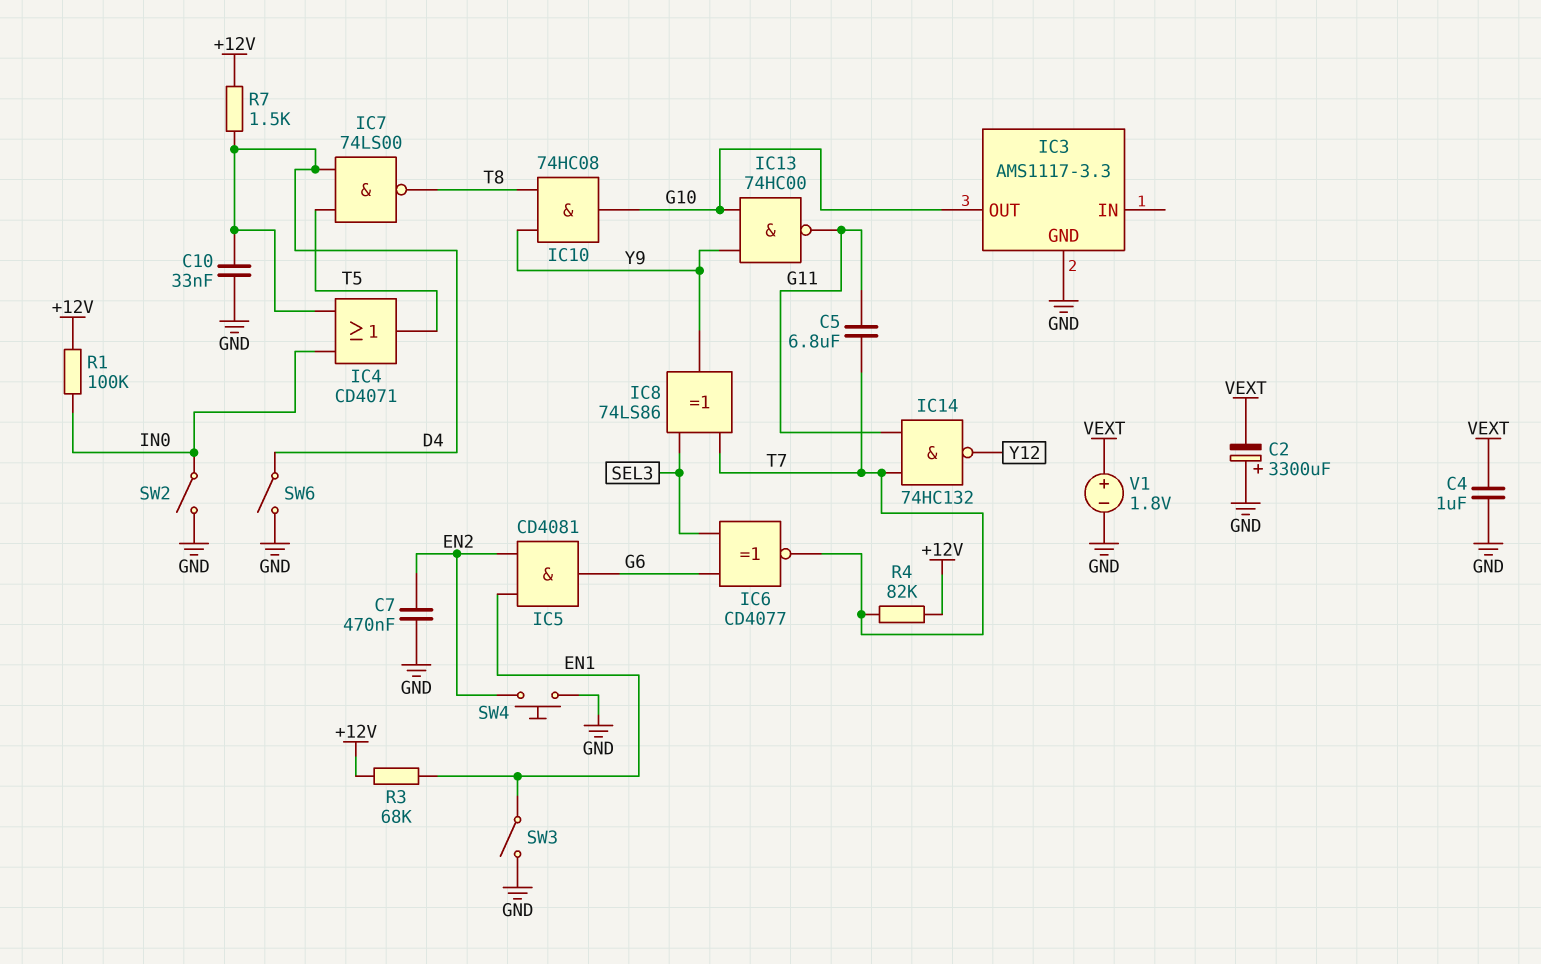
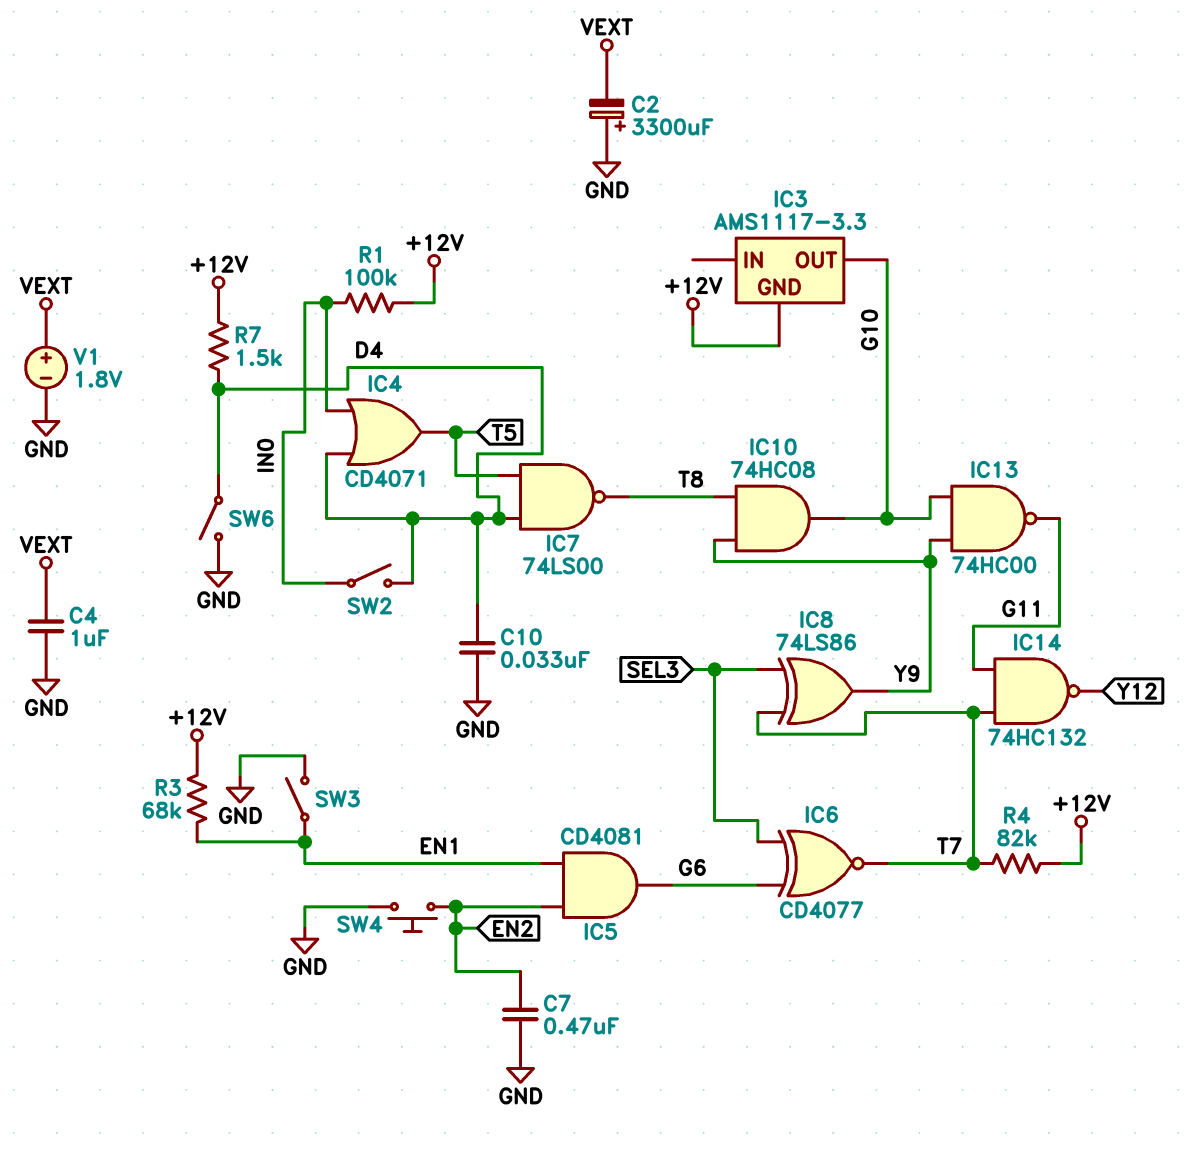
C5: 6.8uF (G11, T7) -> none
IC3 pin GND: GND -> +12V
SW2: switch (GND, IN0) -> switch (D4, IN0)

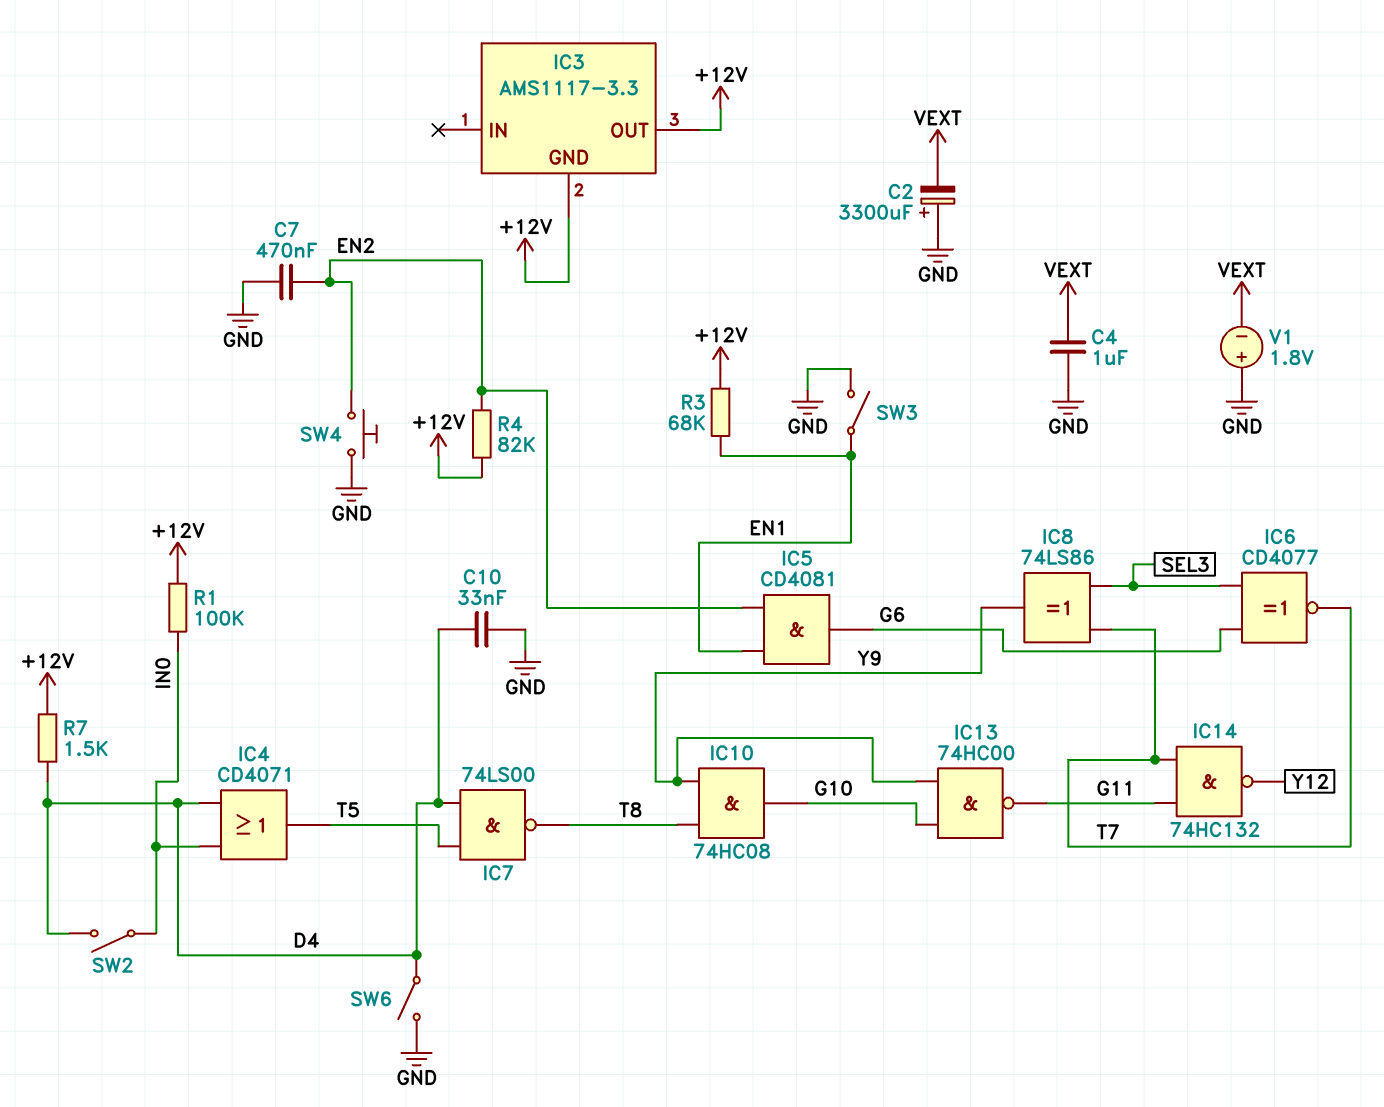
IC3 pin OUT: G10 -> +12V
R4: 82k (+12V, T7) -> 82k (+12V, EN2)
V1: 1.8V (plus VEXT, minus GND) -> 1.8V (plus GND, minus VEXT)

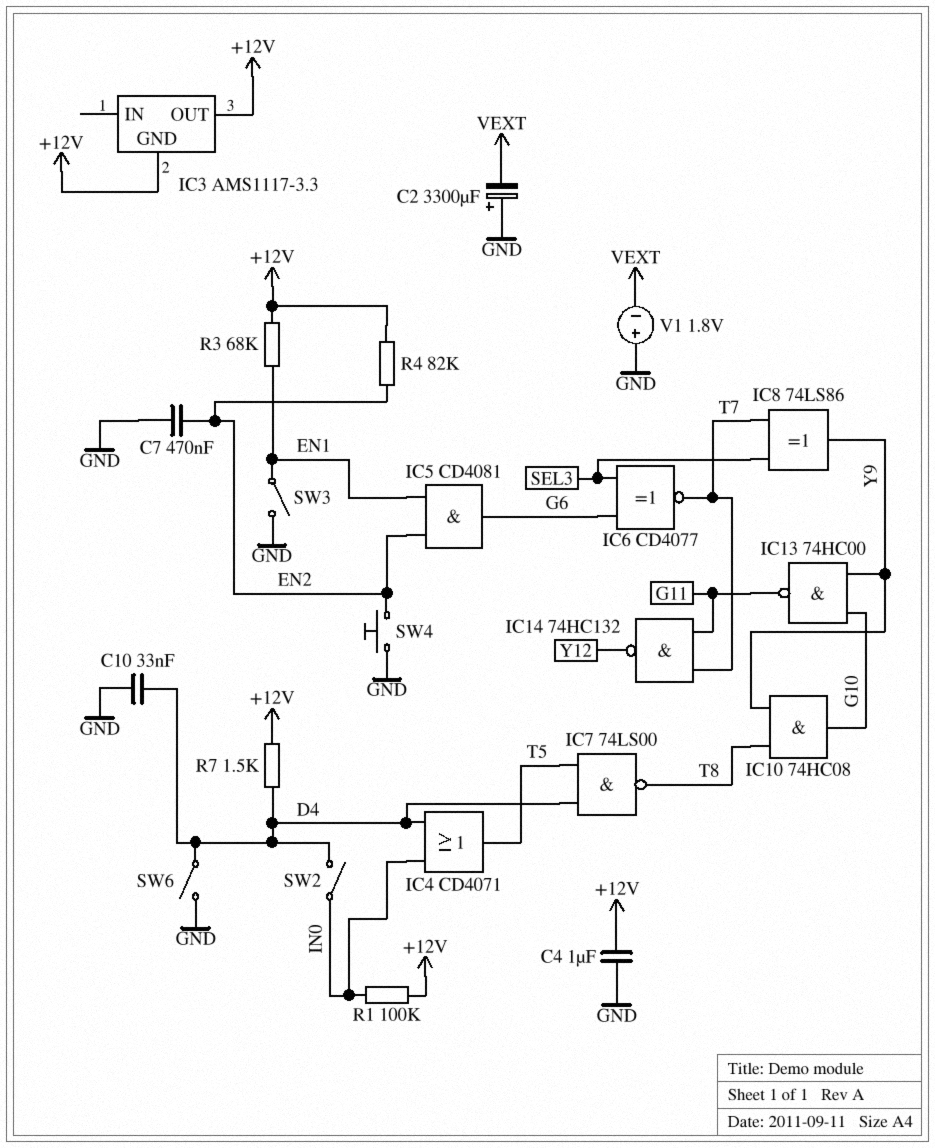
C4: 1uF (GND, VEXT) -> 1uF (+12V, GND)

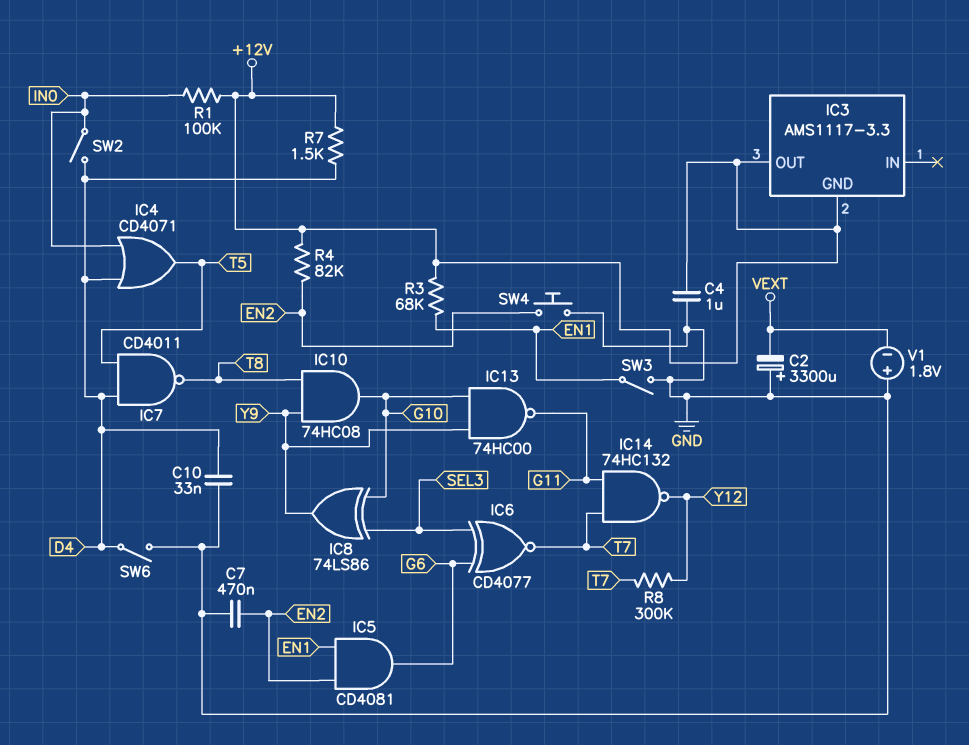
IC7: NAND 74LS00 (in D4, in T5, out T8) -> NAND CD4011 (in D4, in T5, out T8)
IC8: XOR 74LS86 (in SEL3, in T7, out Y9) -> XOR 74LS86 (in G10, in SEL3, out Y9)
R8: none -> 300k (T7, Y12)

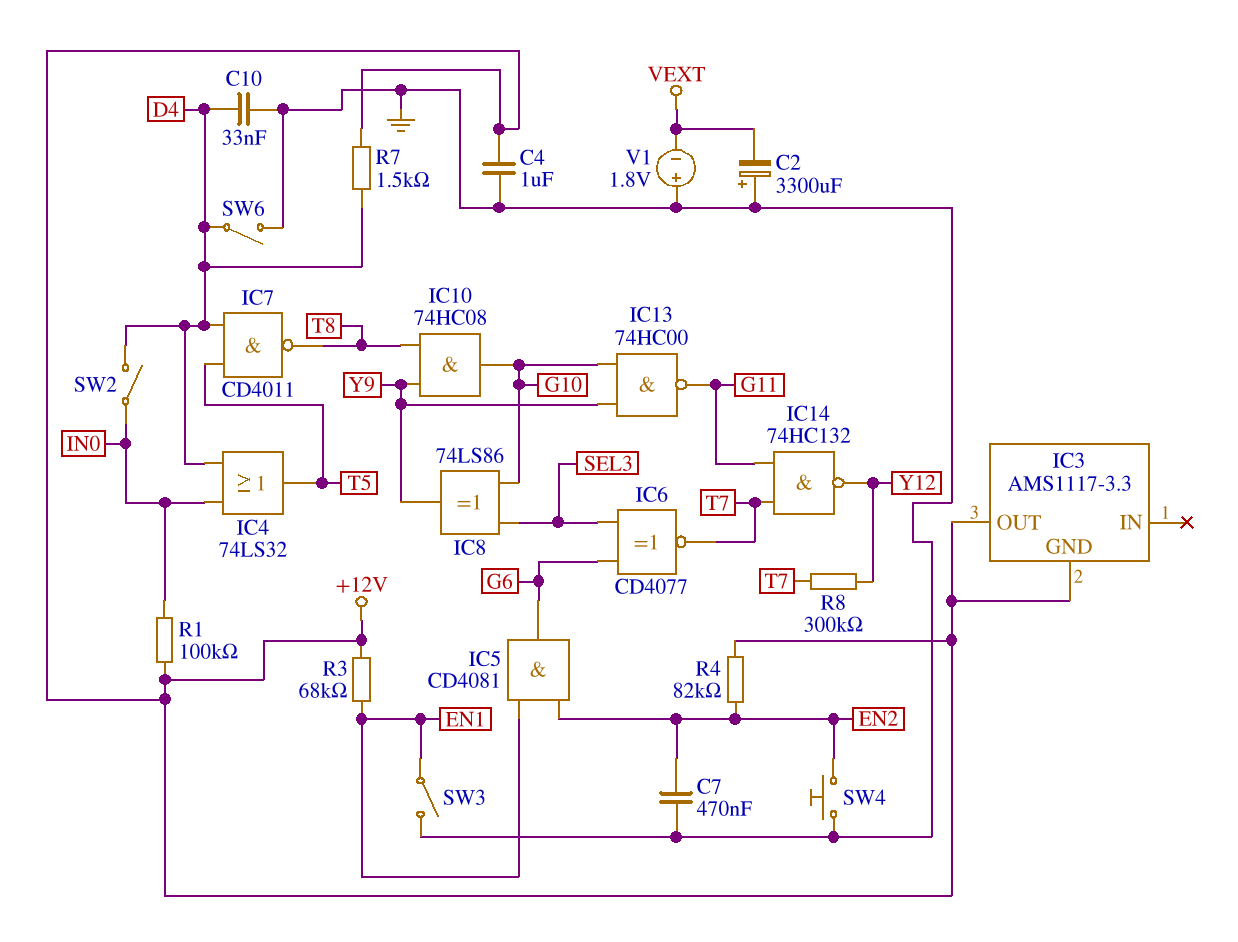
IC4: OR CD4071 (in D4, in IN0, out T5) -> OR 74LS32 (in D4, in IN0, out T5)

